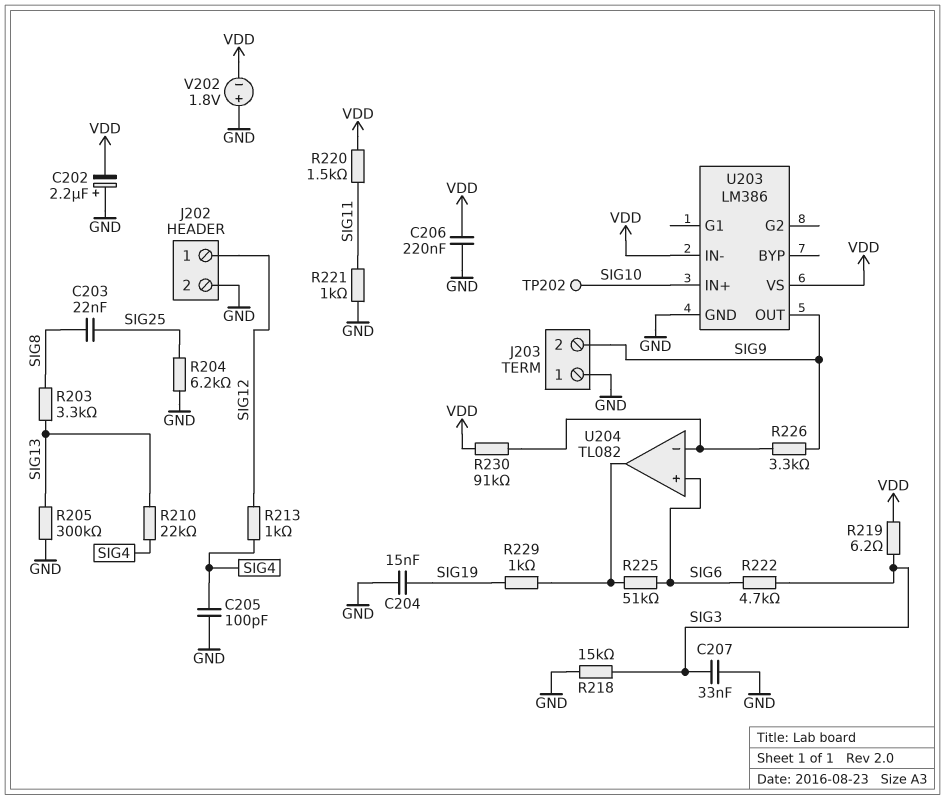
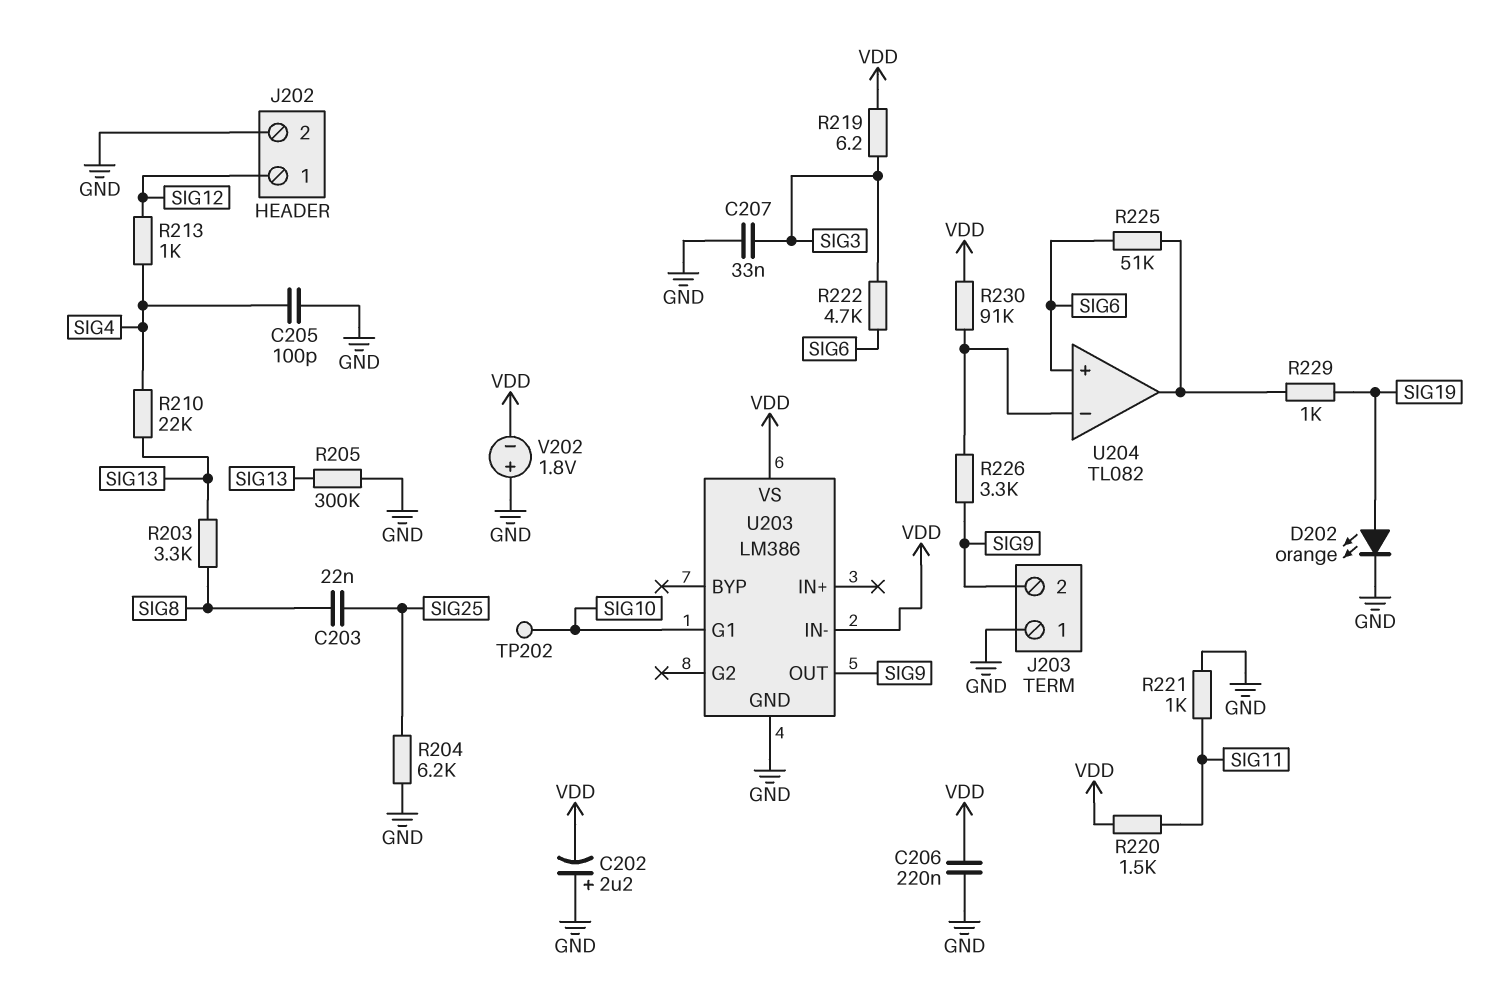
C204: 15nF (GND, SIG19) -> none
D202: none -> LED orange (A SIG19, K GND)
R218: 15k (GND, SIG3) -> none
U203 pin G1: none -> SIG10
U203 pin IN+: SIG10 -> none

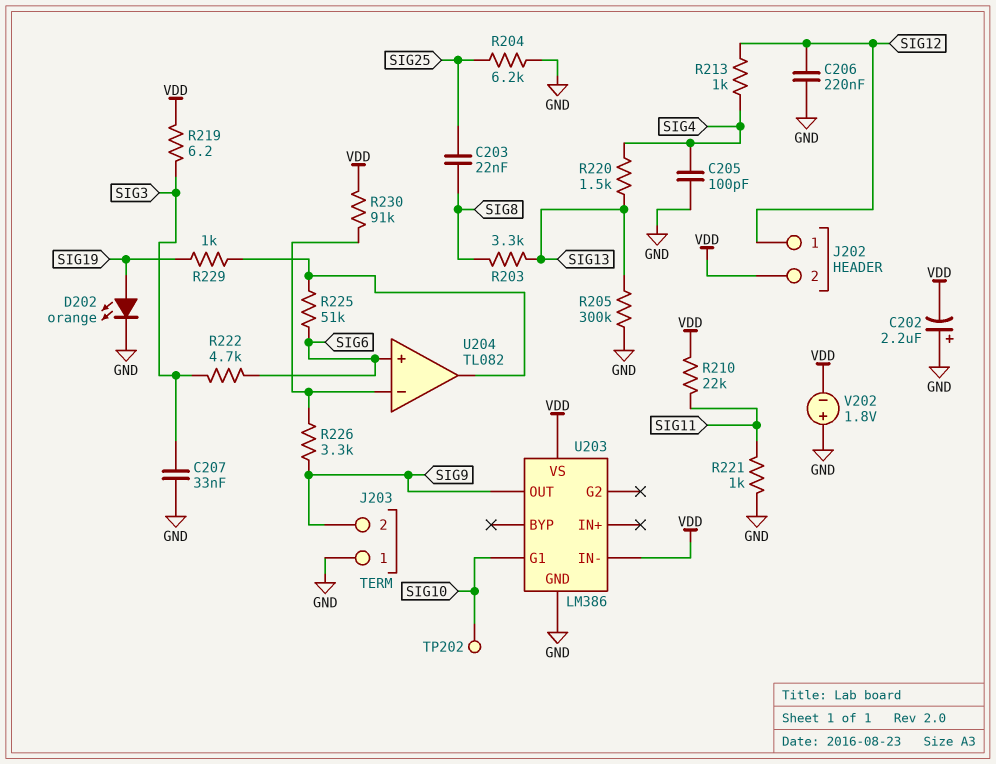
C206: 220nF (GND, VDD) -> 220nF (GND, SIG12)
J202 pin 2: GND -> VDD
R210: 22k (SIG4, SIG13) -> 22k (SIG11, VDD)
R220: 1.5k (SIG11, VDD) -> 1.5k (SIG4, SIG13)

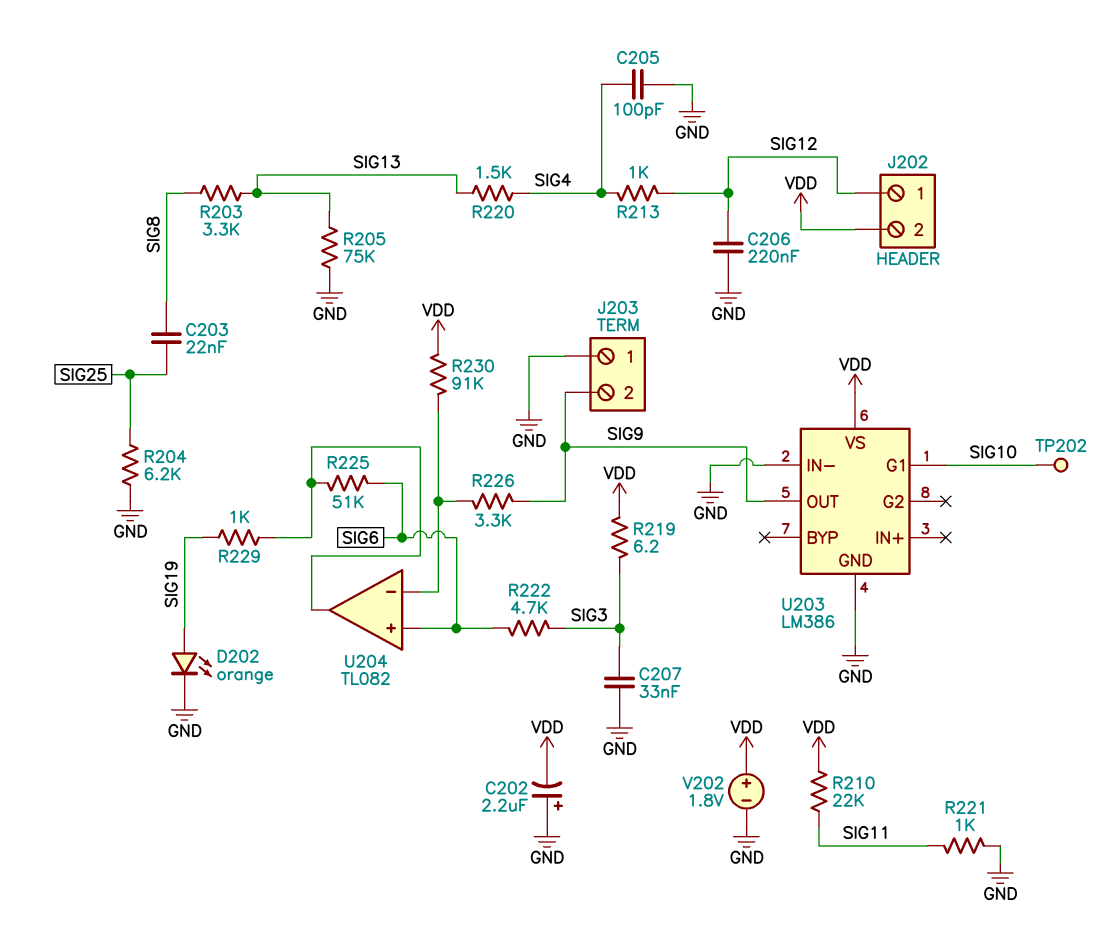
R205: 300k (GND, SIG13) -> 75k (GND, SIG13)
U203 pin IN-: VDD -> GND
V202: 1.8V (plus GND, minus VDD) -> 1.8V (plus VDD, minus GND)

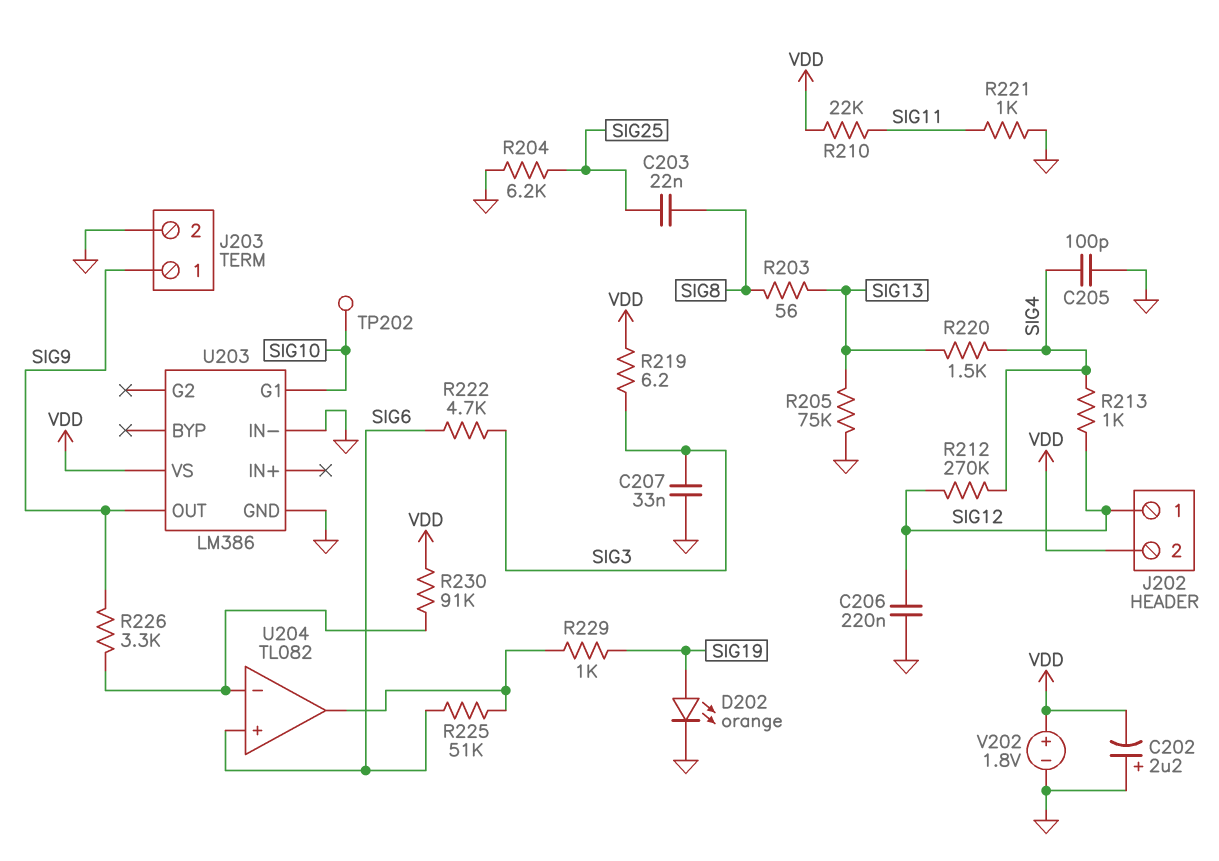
J203 pin 1: GND -> SIG9
J203 pin 2: SIG9 -> GND
R203: 3.3k (SIG8, SIG13) -> 56 (SIG8, SIG13)
R212: none -> 270k (SIG4, SIG12)

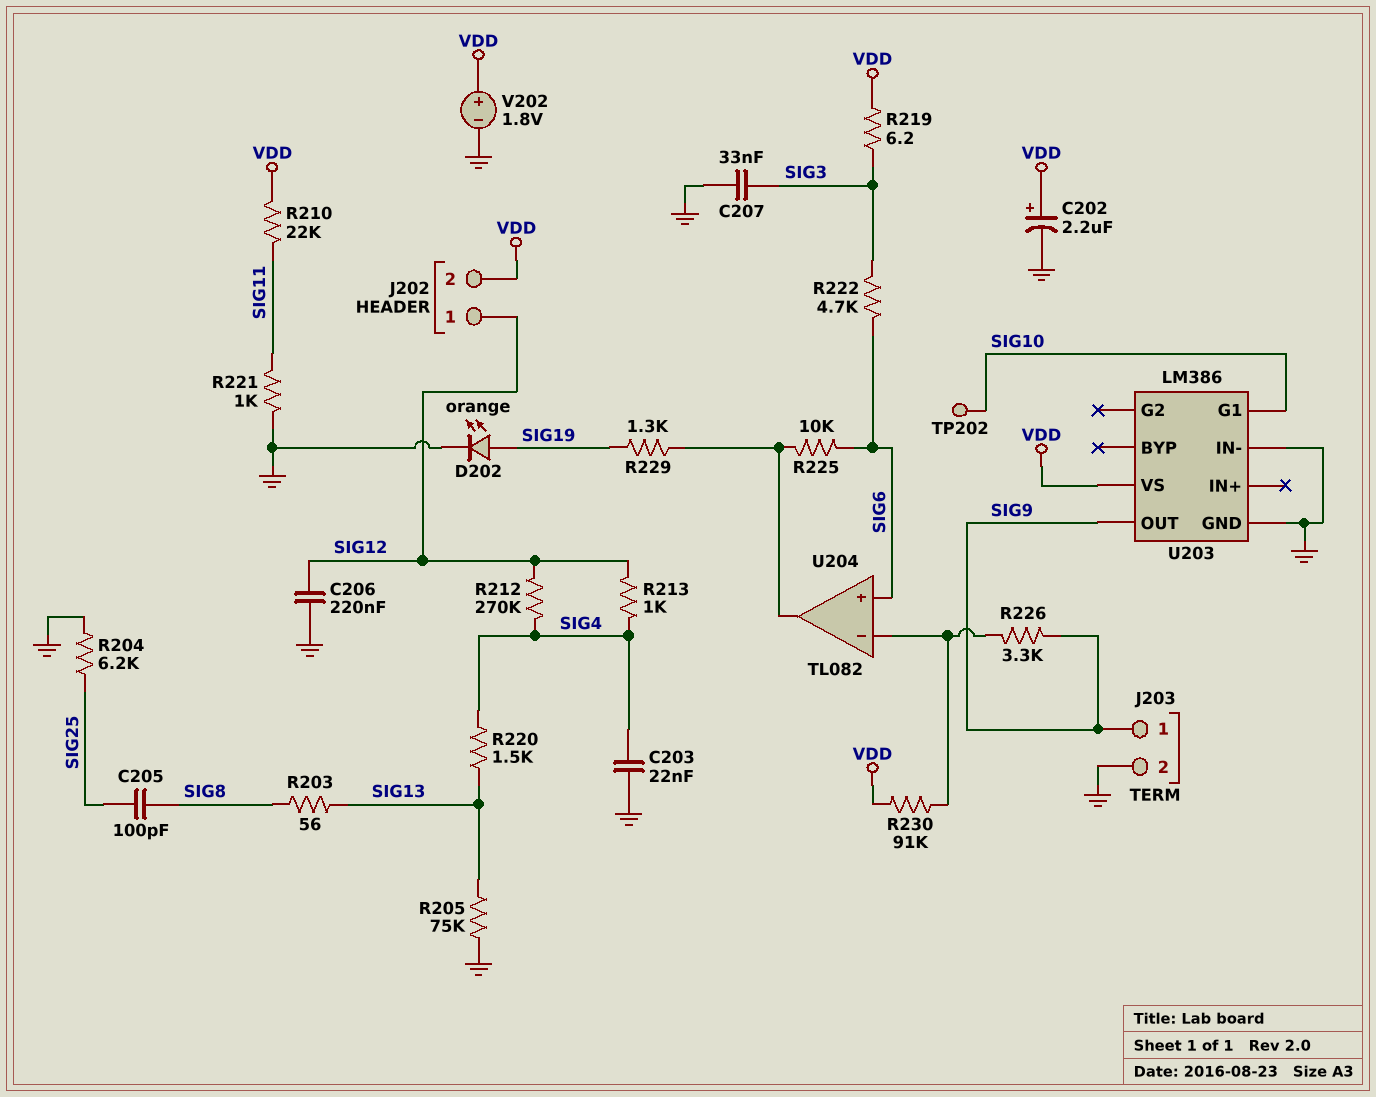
C202: 2.2uF (plus GND, minus VDD) -> 2.2uF (plus VDD, minus GND)
C203: 22nF (SIG8, SIG25) -> 22nF (GND, SIG4)
C205: 100pF (GND, SIG4) -> 100pF (SIG8, SIG25)
R225: 51k (SIG6, U204/out) -> 10k (SIG6, U204/out)
R229: 1k (SIG19, U204/out) -> 1.3k (SIG19, U204/out)

